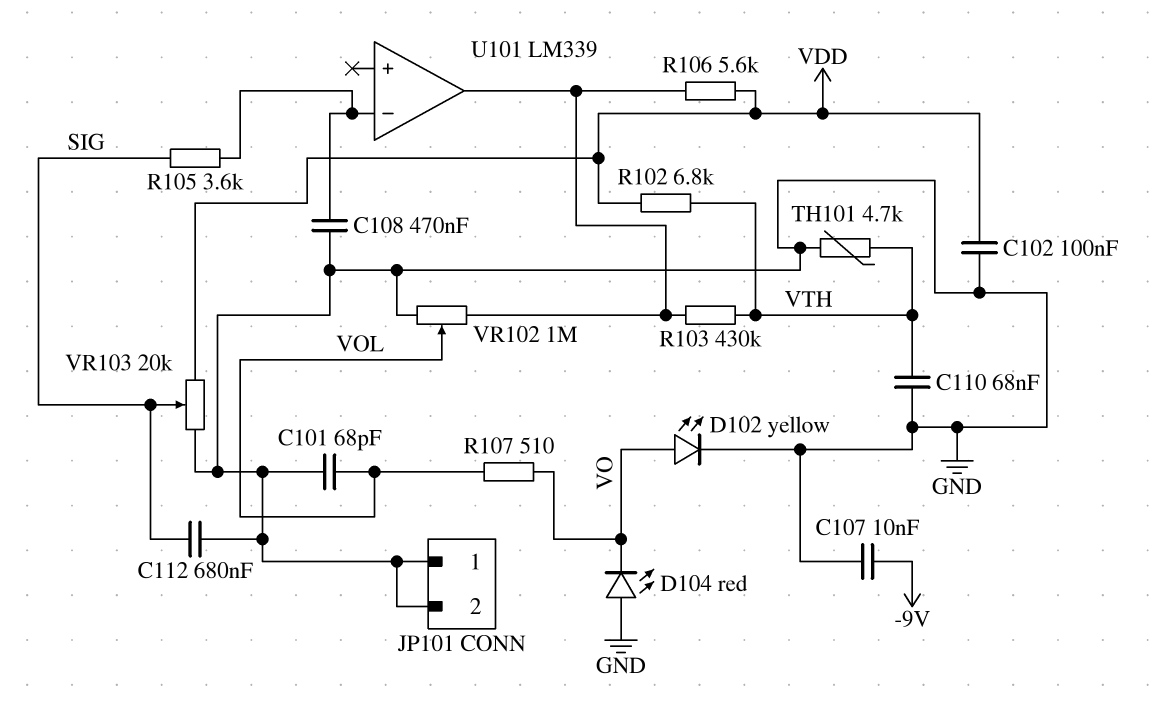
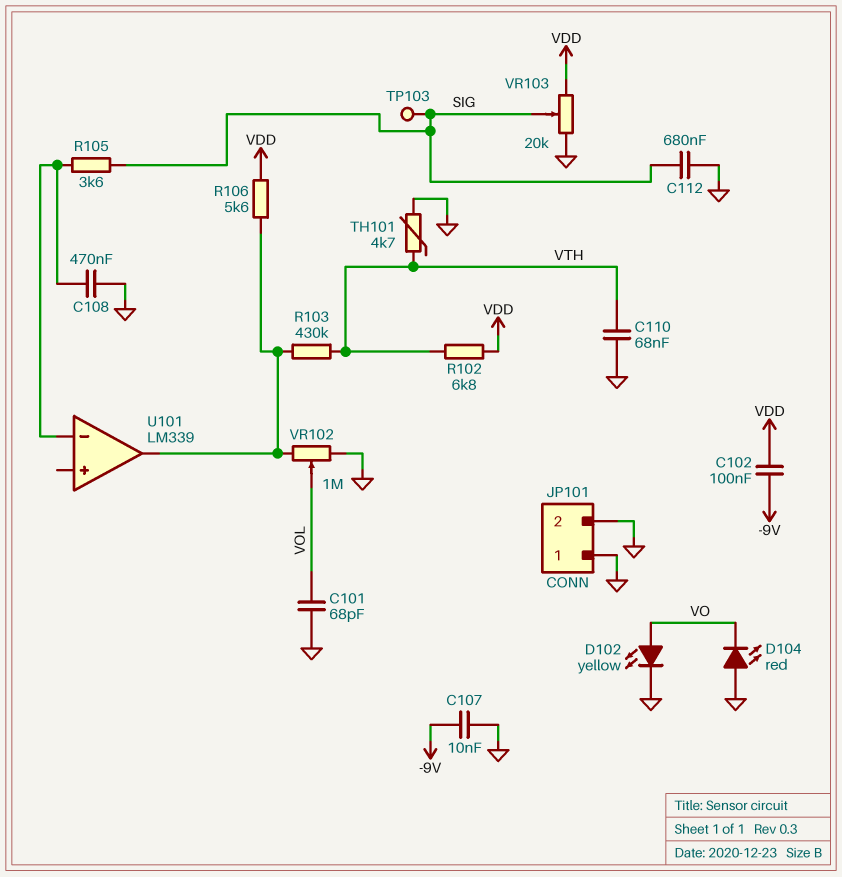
C102: 100nF (GND, VDD) -> 100nF (-9V, VDD)
R107: 510 (VO, VOL) -> none
TP103: none -> test point (SIG)

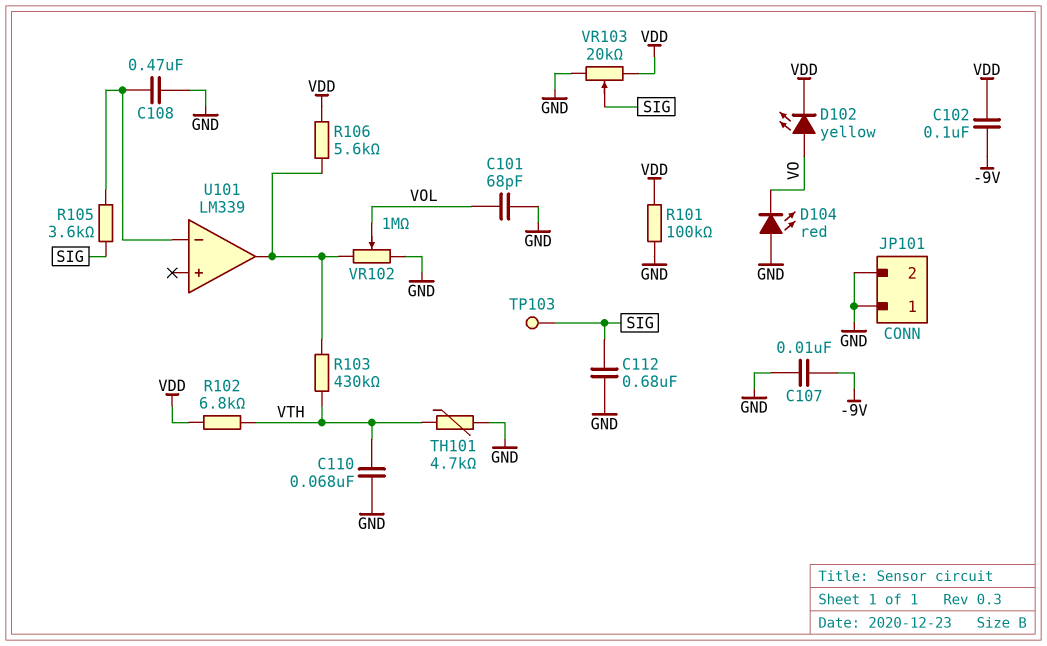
D102: LED yellow (A VO, K GND) -> LED yellow (A VO, K VDD)
R101: none -> 100k (GND, VDD)

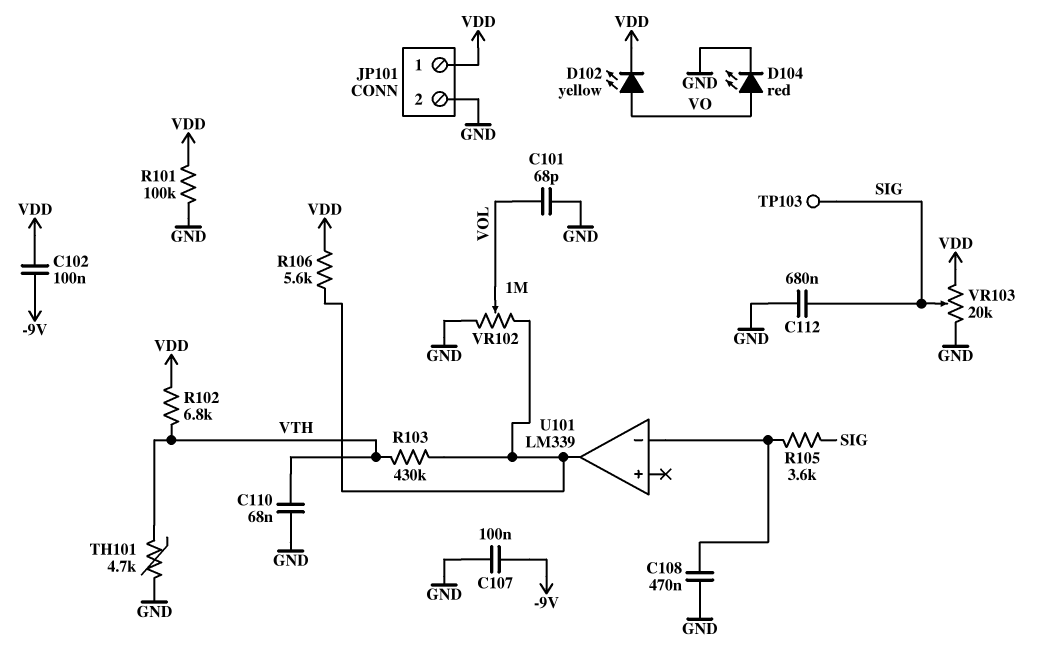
C107: 10nF (-9V, GND) -> 100nF (-9V, GND)
D104: LED red (A GND, K VO) -> LED red (A VO, K GND)
JP101 pin 1: GND -> VDD

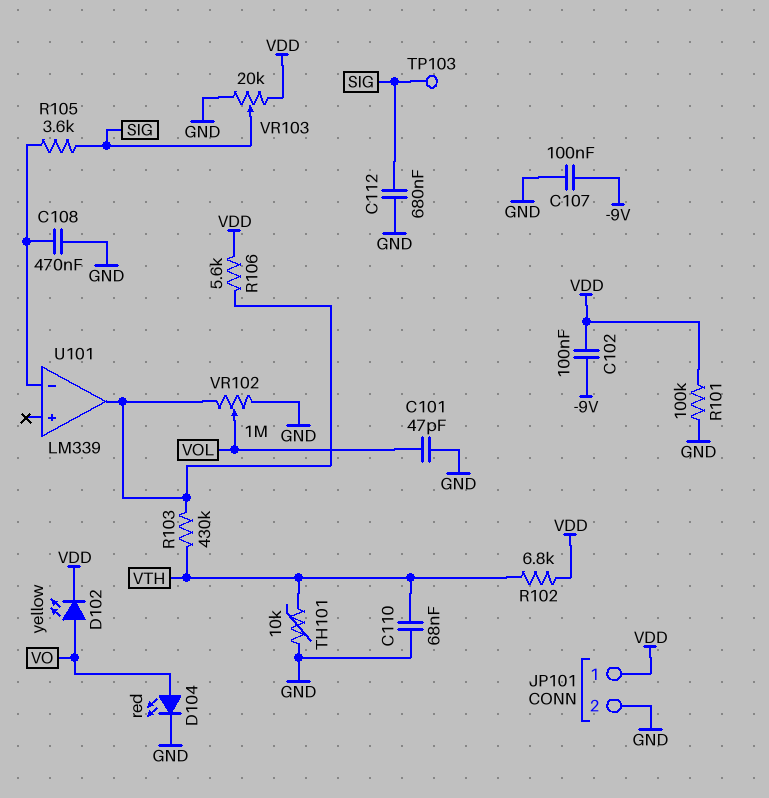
C101: 68pF (GND, VOL) -> 47pF (GND, VOL)
TH101: 4.7k (GND, VTH) -> 10k (GND, VTH)

